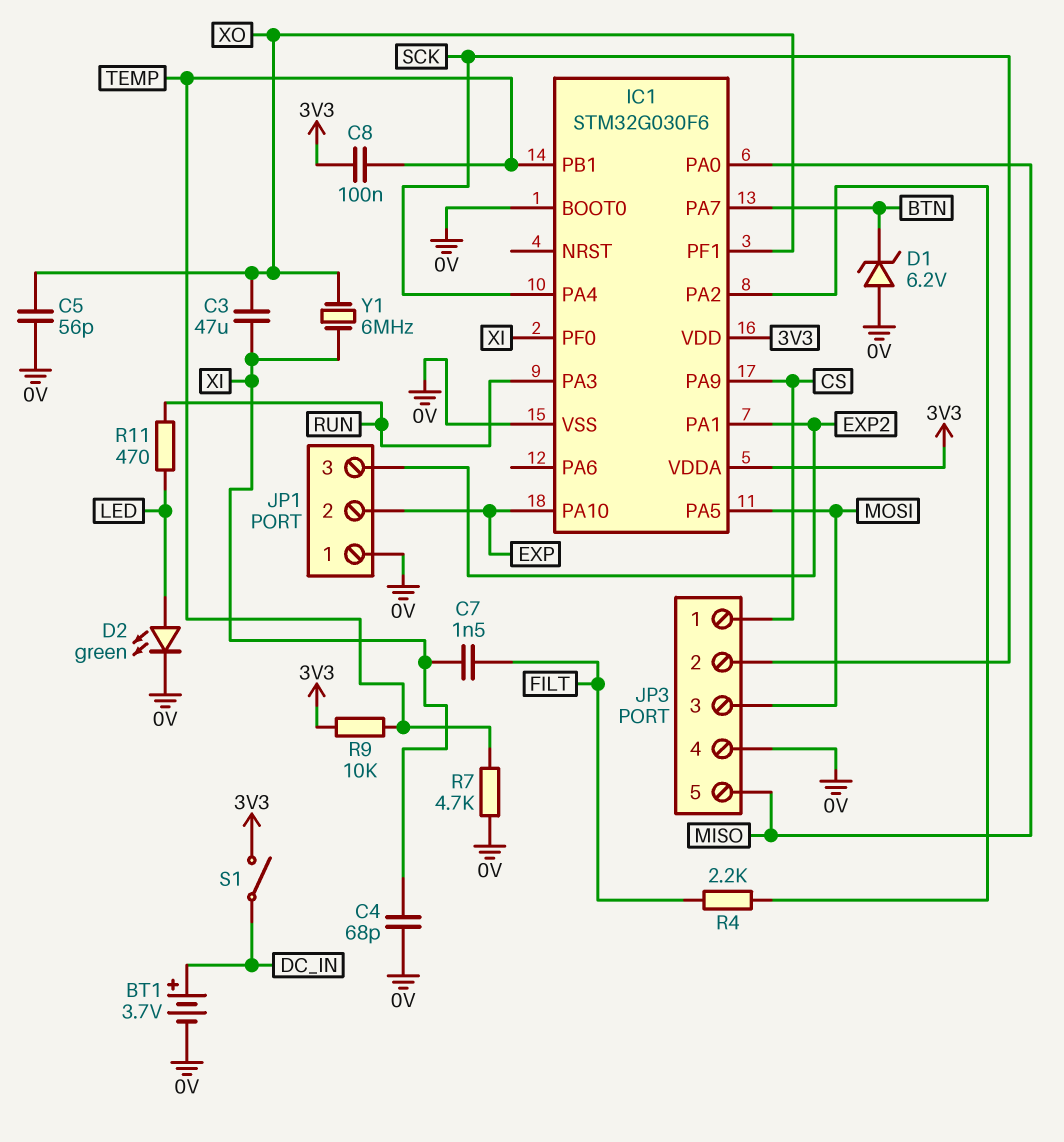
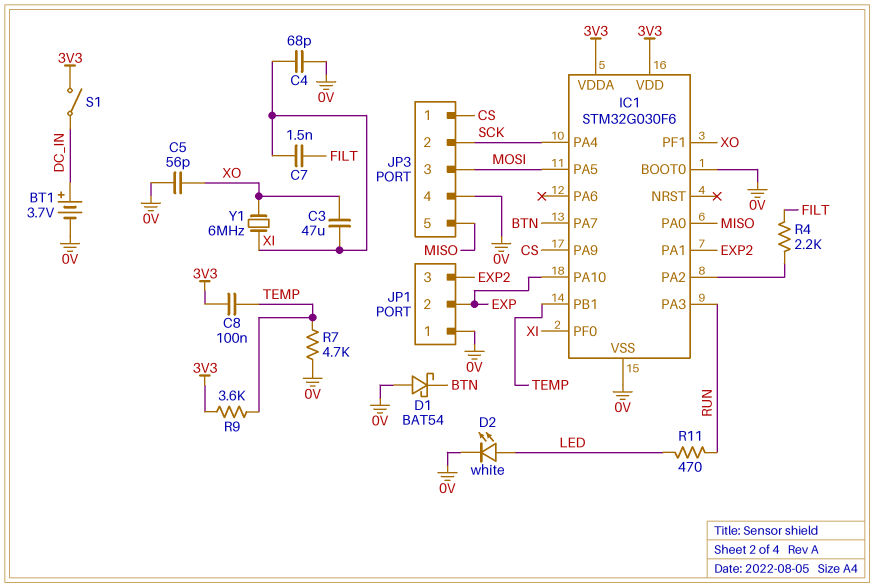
D1: zener 6.2V (A 0V, K BTN) -> schottky BAT54 (A 0V, K BTN)
D2: LED green (A LED, K 0V) -> LED white (A LED, K 0V)
R9: 10k (3V3, TEMP) -> 3.6k (3V3, TEMP)

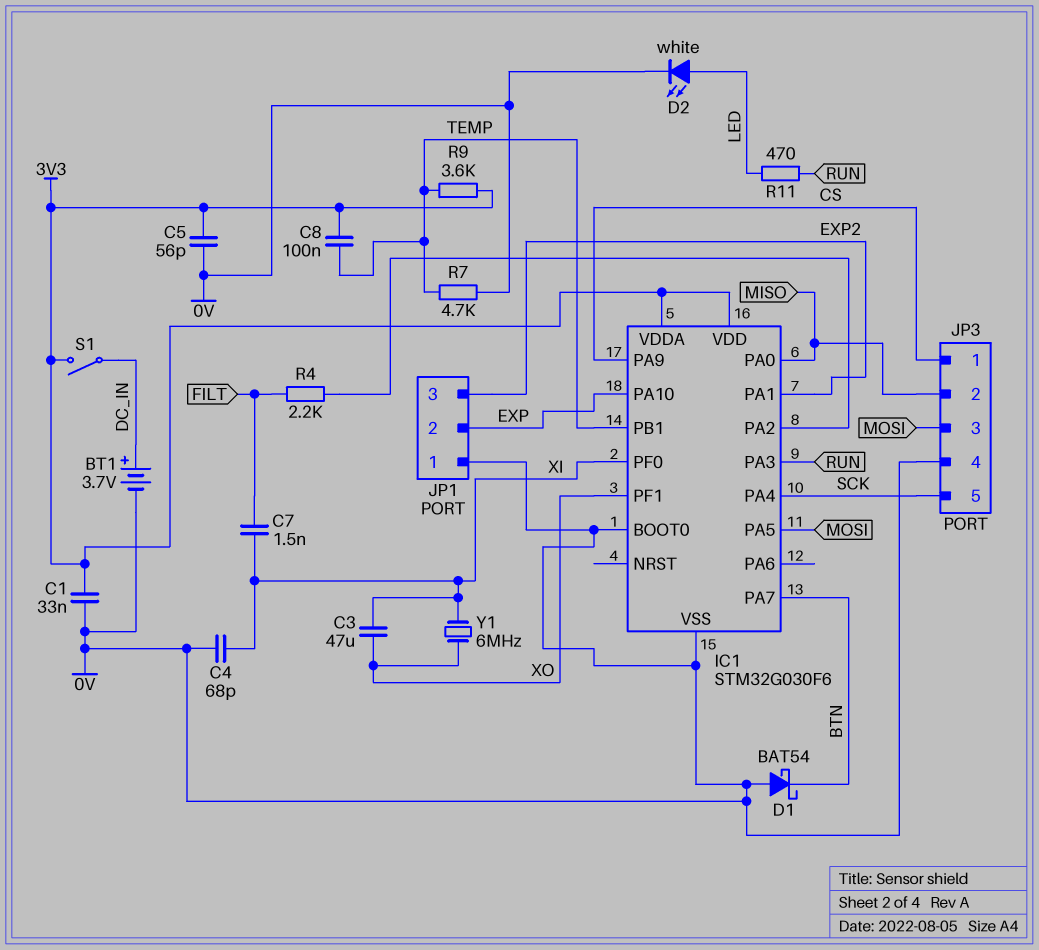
C1: none -> 33nF (0V, 3V3)
C5: 56pF (0V, XO) -> 56pF (0V, 3V3)
JP3 pin 2: SCK -> MISO
JP3 pin 5: MISO -> SCK

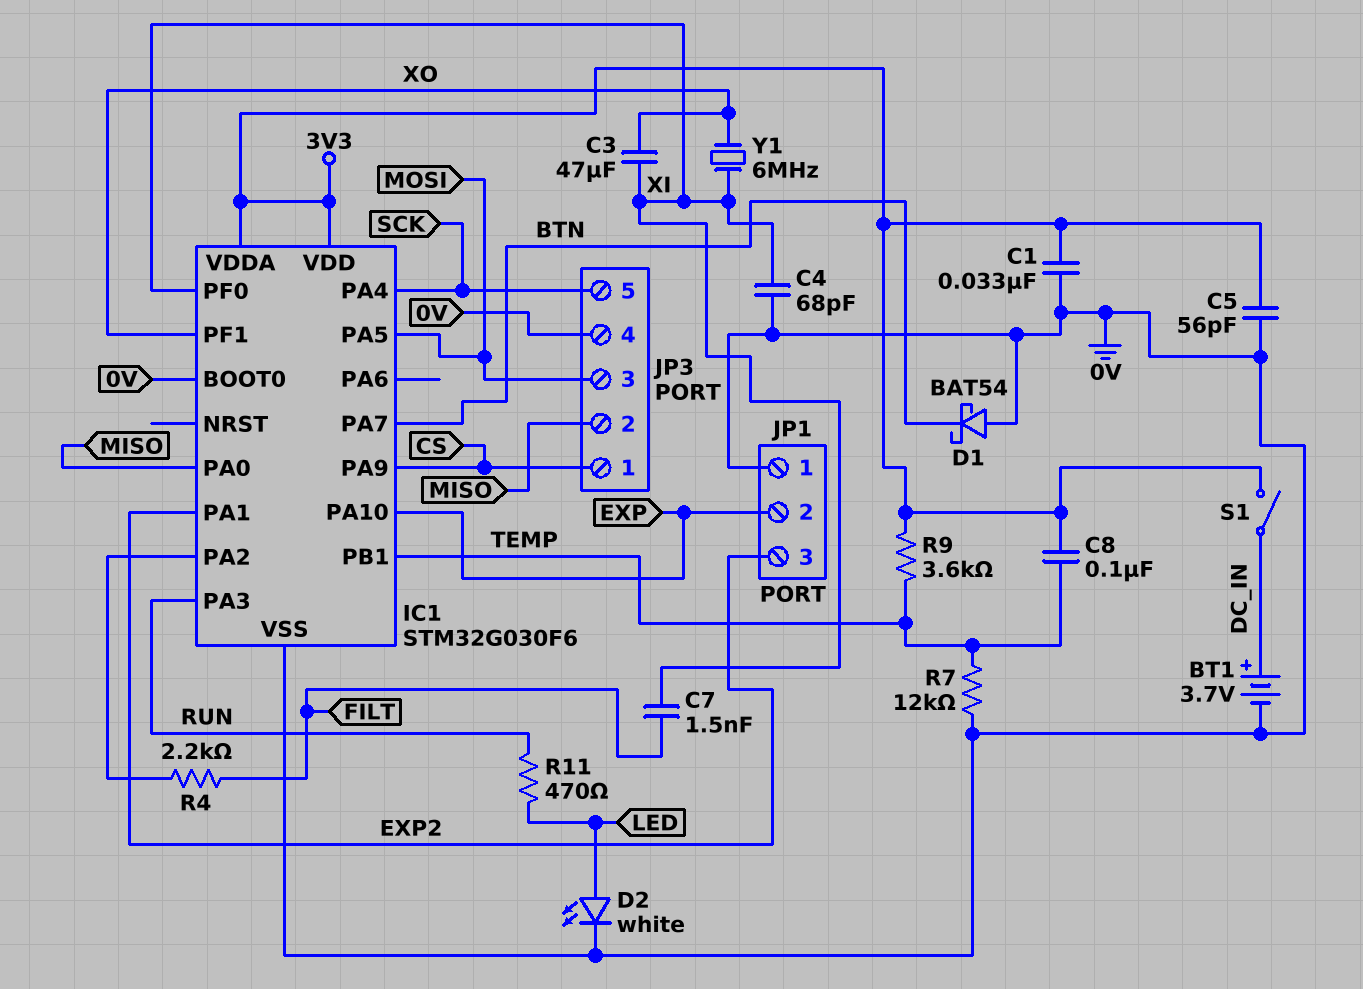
R7: 4.7k (0V, TEMP) -> 12k (0V, TEMP)

